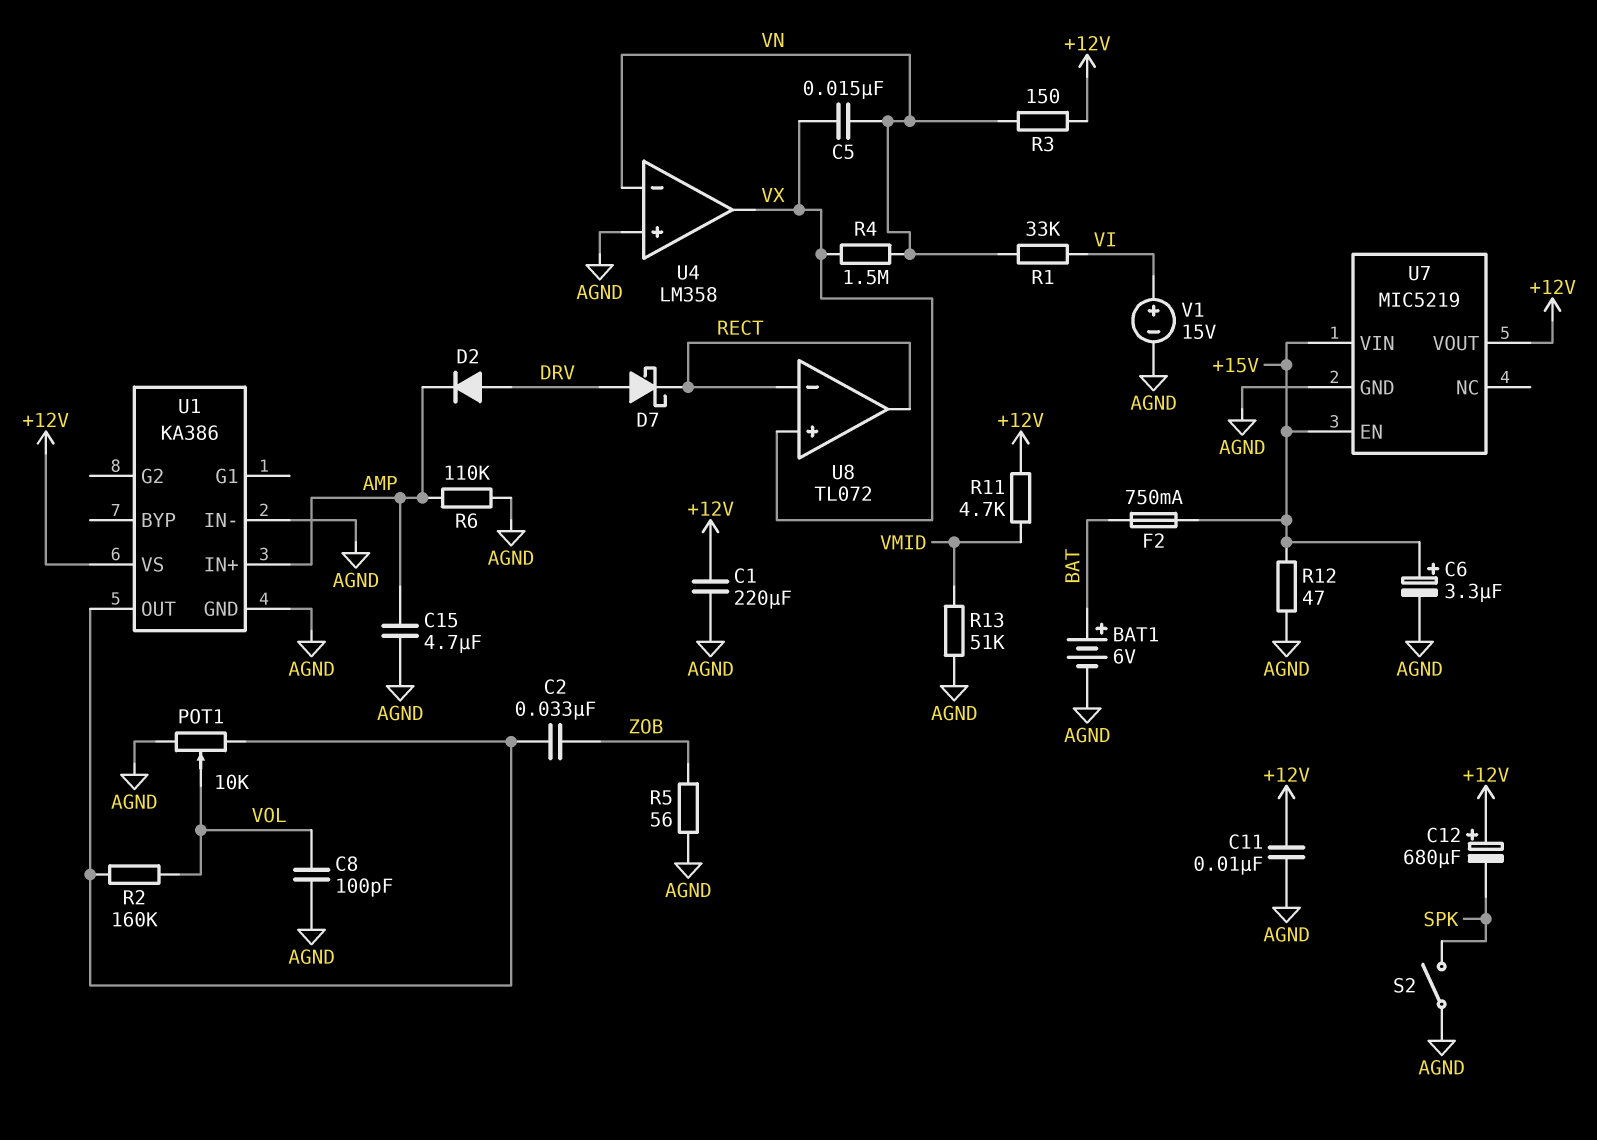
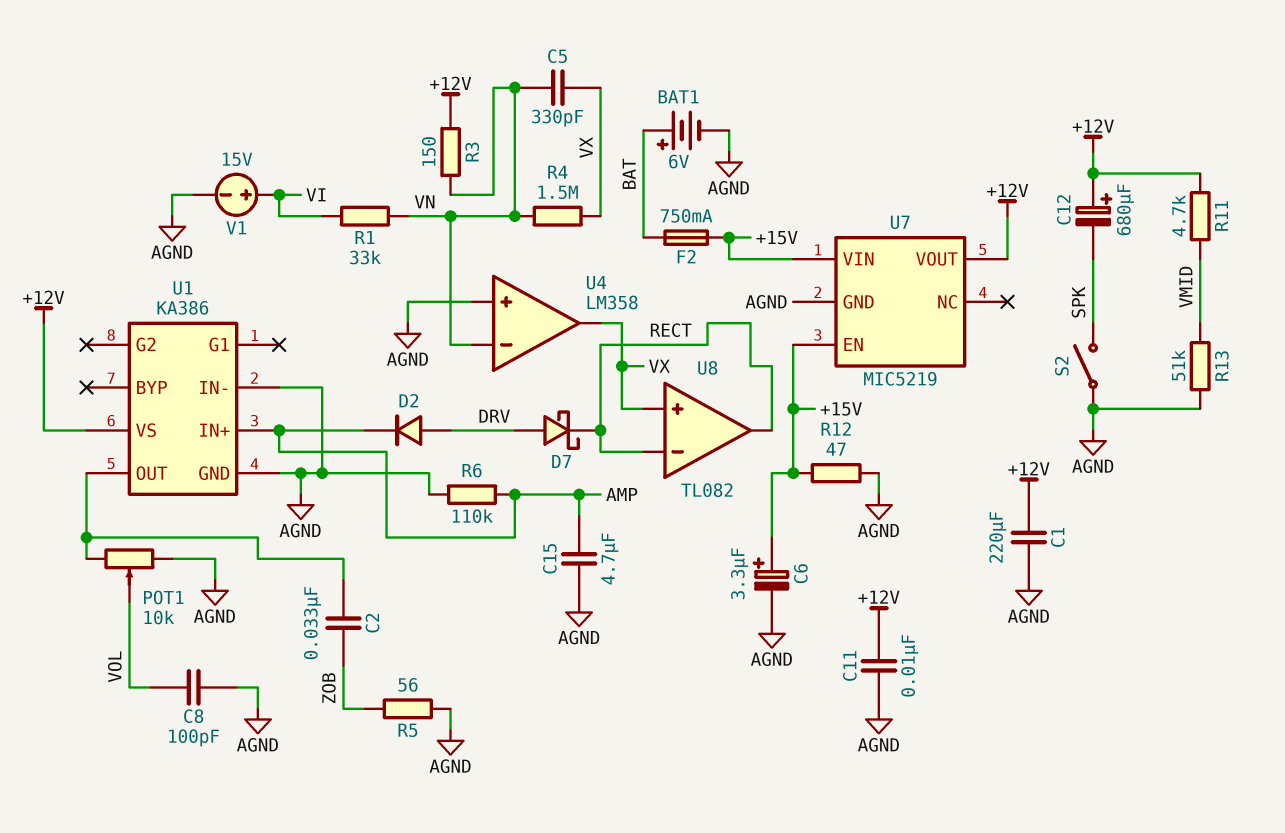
C5: 15nF (VN, VX) -> 330pF (VN, VX)
R2: 160k (U1/OUT, VOL) -> none
U8: TL072 -> TL082

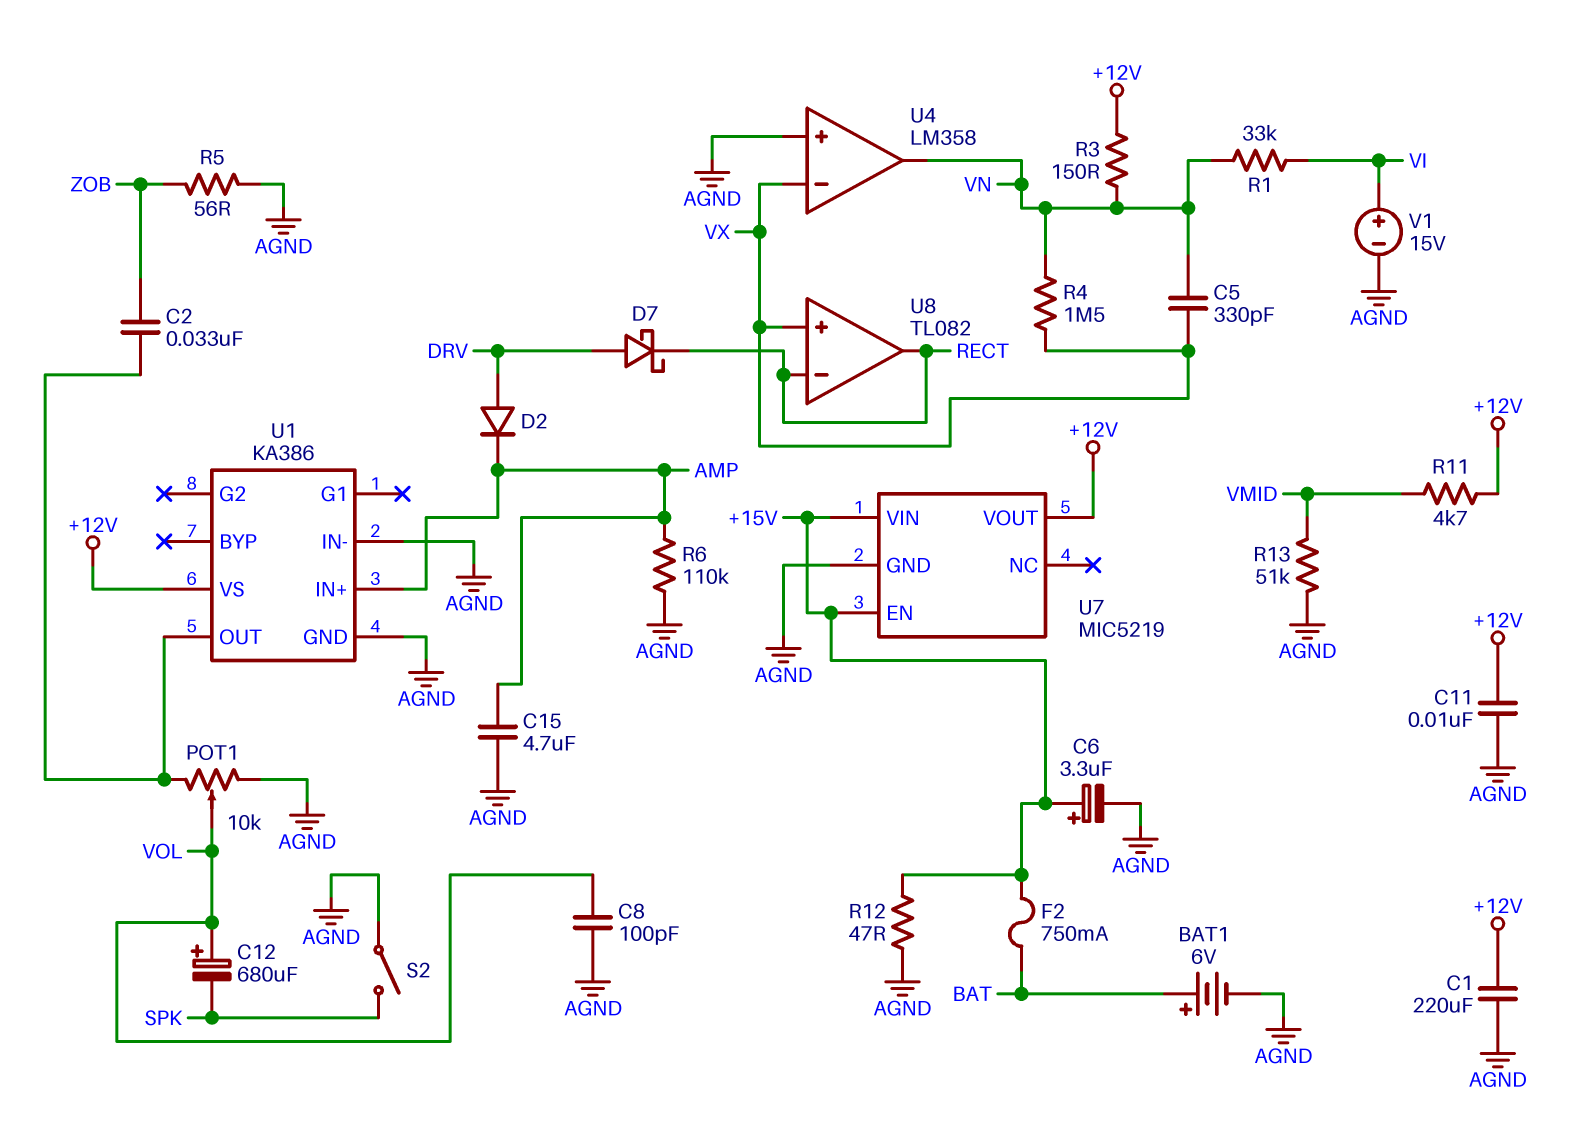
C12: 680uF (plus +12V, minus SPK) -> 680uF (plus VOL, minus SPK)
U4 pin in-: VN -> VX
U4 pin out: VX -> VN

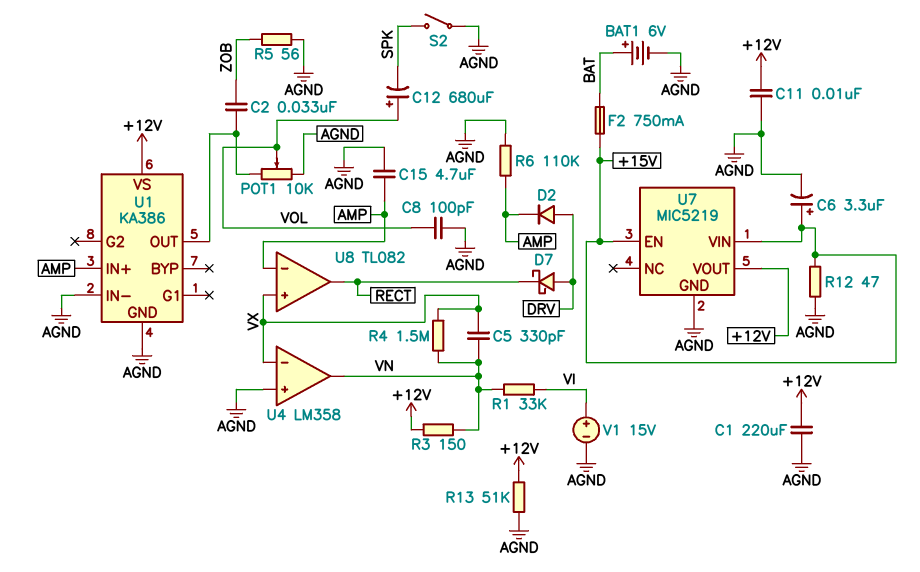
R11: 4.7k (+12V, VMID) -> none
R13: 51k (AGND, VMID) -> 51k (+12V, AGND)
U8 pin in-: RECT -> AMP

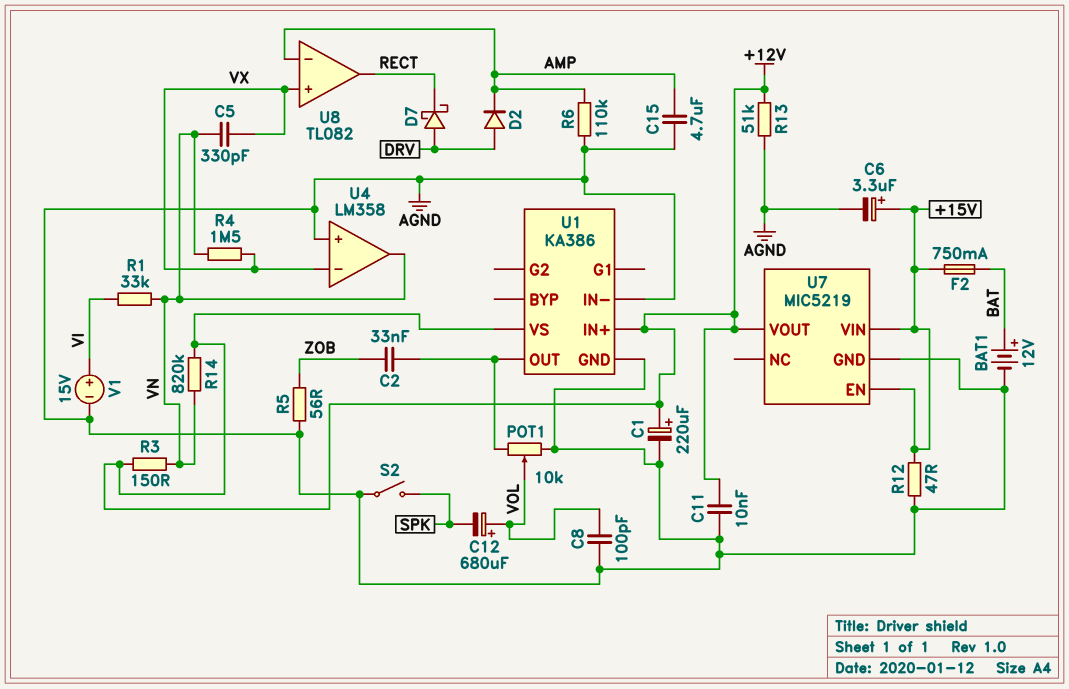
BAT1: 6V (plus BAT, minus AGND) -> 12V (plus BAT, minus AGND)
C1: 220uF (+12V, AGND) -> 220uF (plus +12V, minus AGND)
R14: none -> 820k (+12V, VN)
U1 pin IN+: AMP -> +12V

